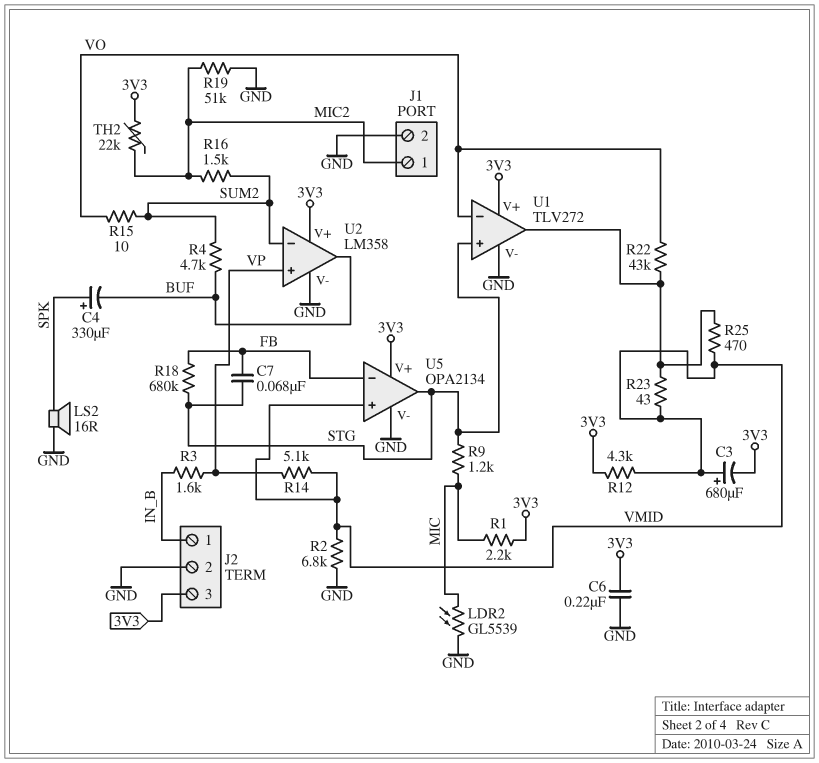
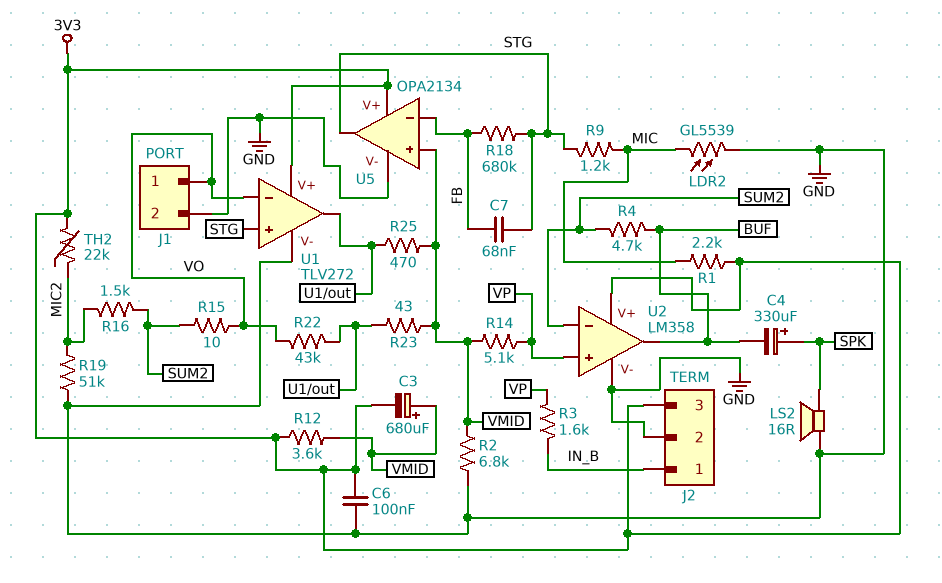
C6: 220nF (3V3, GND) -> 100nF (3V3, GND)
J1 pin 1: MIC2 -> VO
R12: 4.3k (3V3, VMID) -> 3.6k (3V3, VMID)

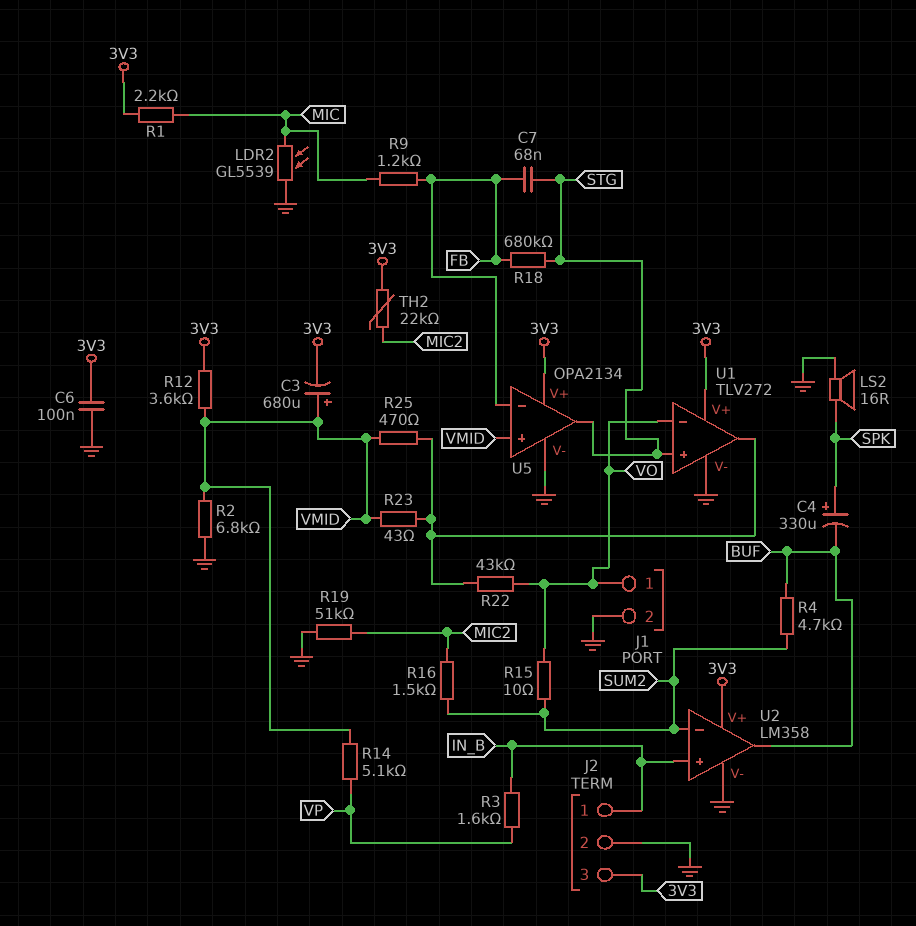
R9: 1.2k (MIC, STG) -> 1.2k (FB, MIC)
U2 pin in+: VP -> IN_B

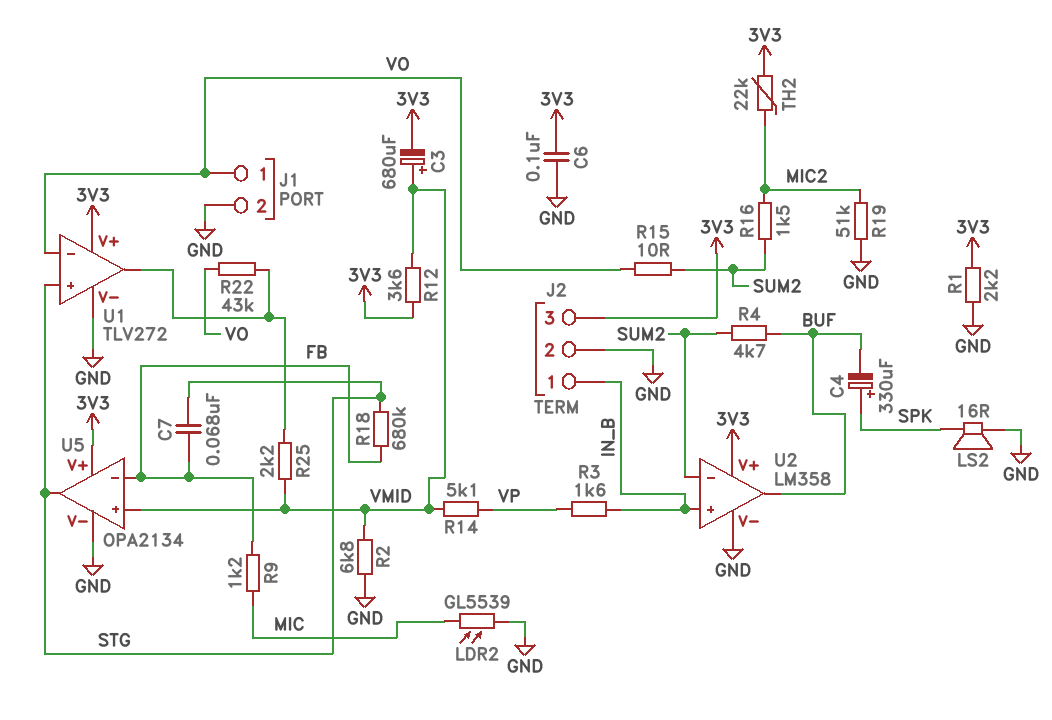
R1: 2.2k (3V3, MIC) -> 2.2k (3V3, GND)
R23: 43 (U1/out, VMID) -> none
R25: 470 (U1/out, VMID) -> 2.2k (U1/out, VMID)

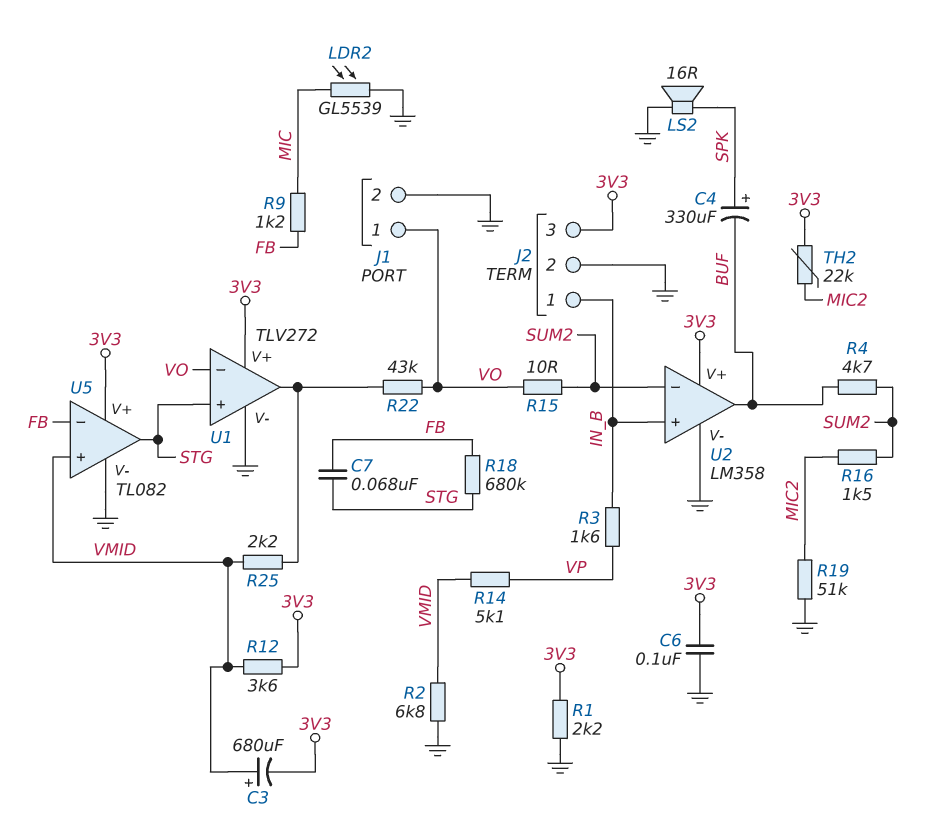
U5: OPA2134 -> TL082

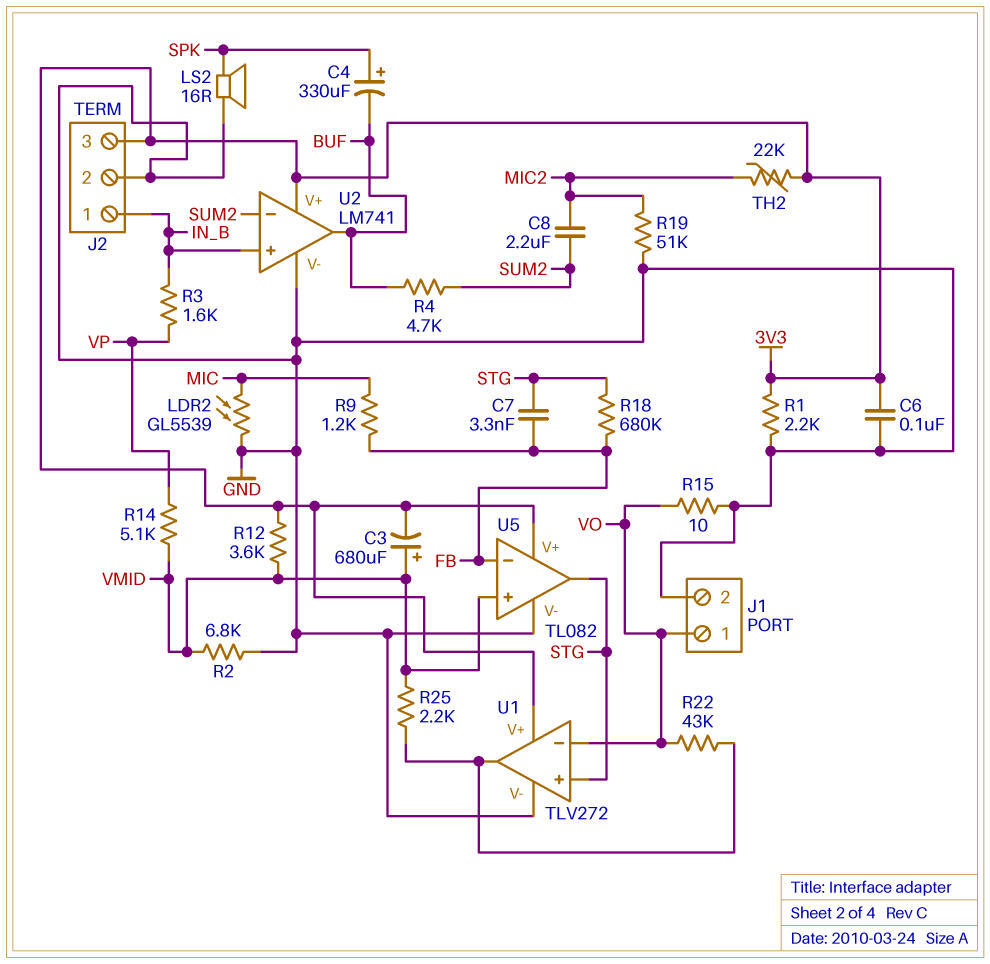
C7: 68nF (FB, STG) -> 3.3nF (FB, STG)
C8: none -> 2.2uF (MIC2, SUM2)
R15: 10 (SUM2, VO) -> 10 (GND, VO)
R16: 1.5k (MIC2, SUM2) -> none
U2: LM358 -> LM741

